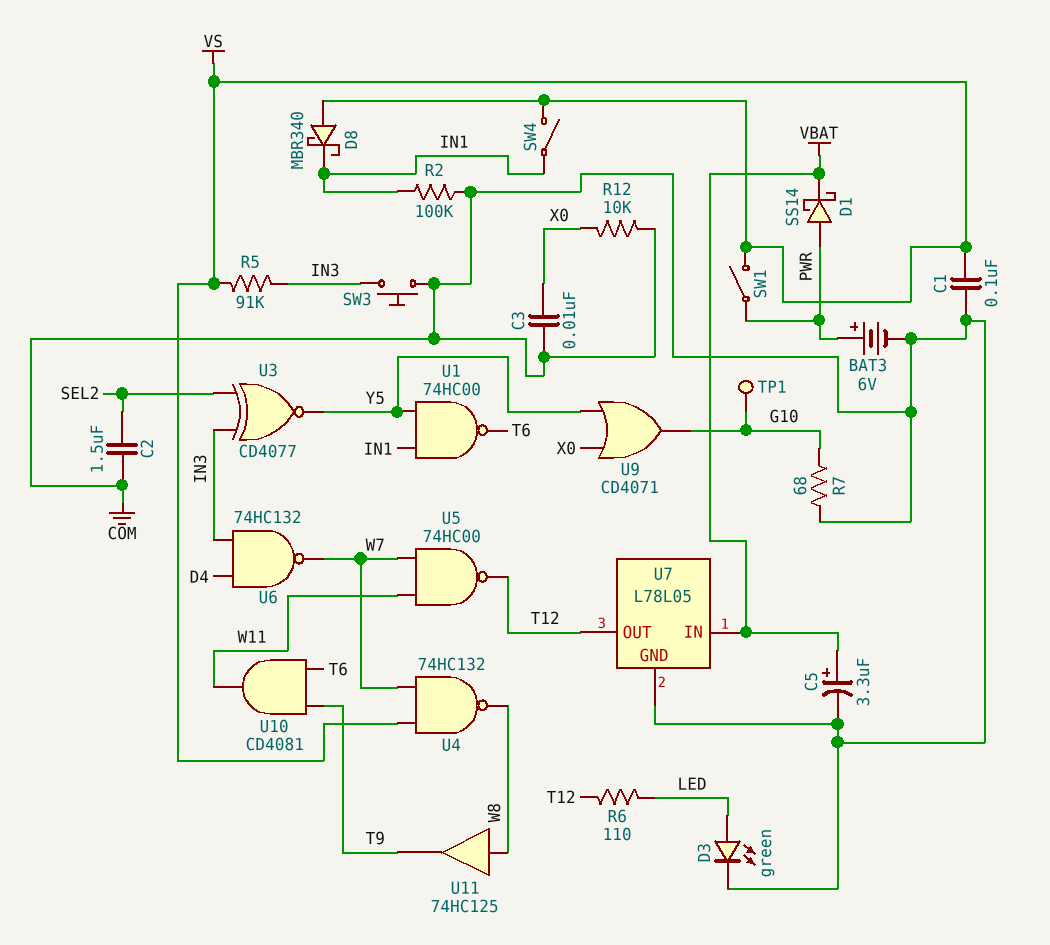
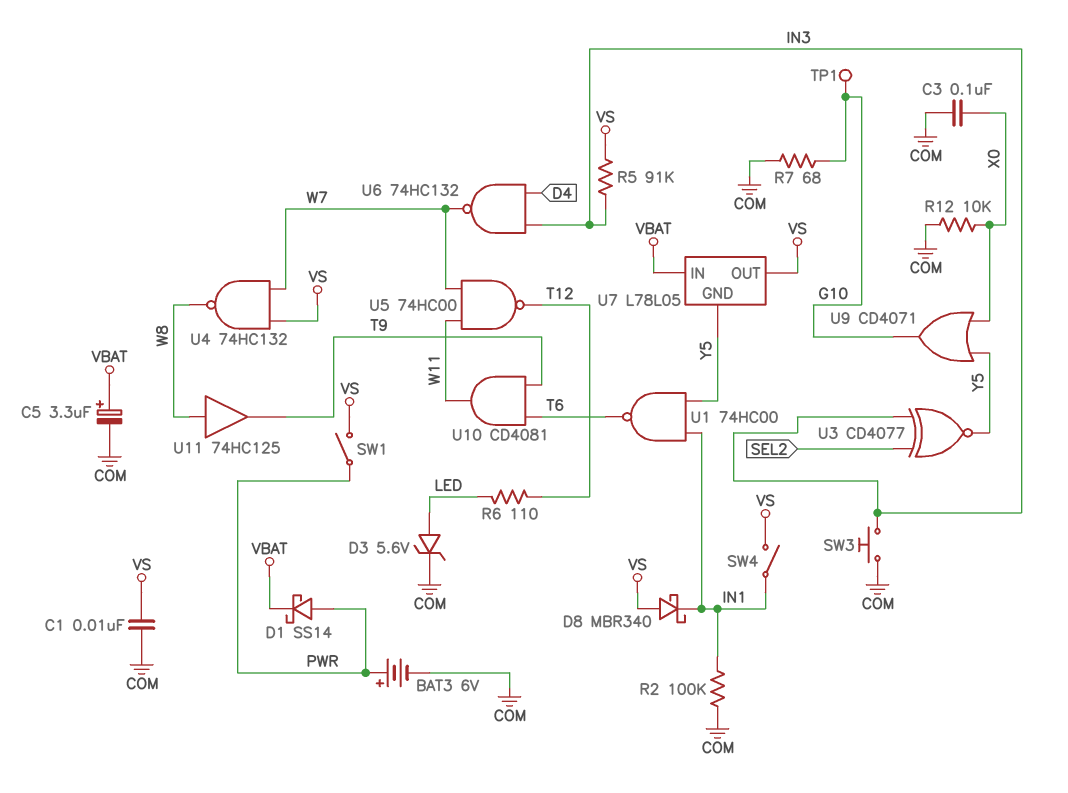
C1: 100nF (COM, VS) -> 10nF (COM, VS)
C2: 1.5uF (COM, SEL2) -> none
C3: 10nF (COM, X0) -> 100nF (COM, X0)
D3: LED green (A LED, K COM) -> zener 5.6V (A LED, K COM)
U7 pin GND: COM -> Y5
U7 pin OUT: T12 -> VS

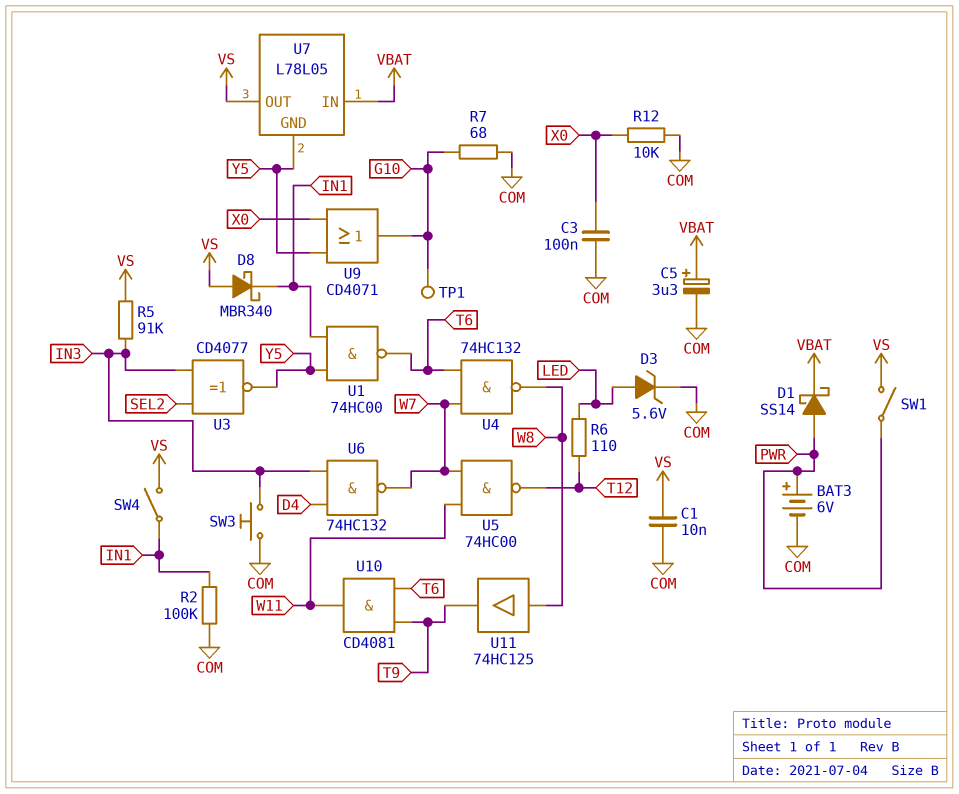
U4: NAND 74HC132 (in VS, in W7, out W8) -> NAND 74HC132 (in T6, in W7, out W8)

